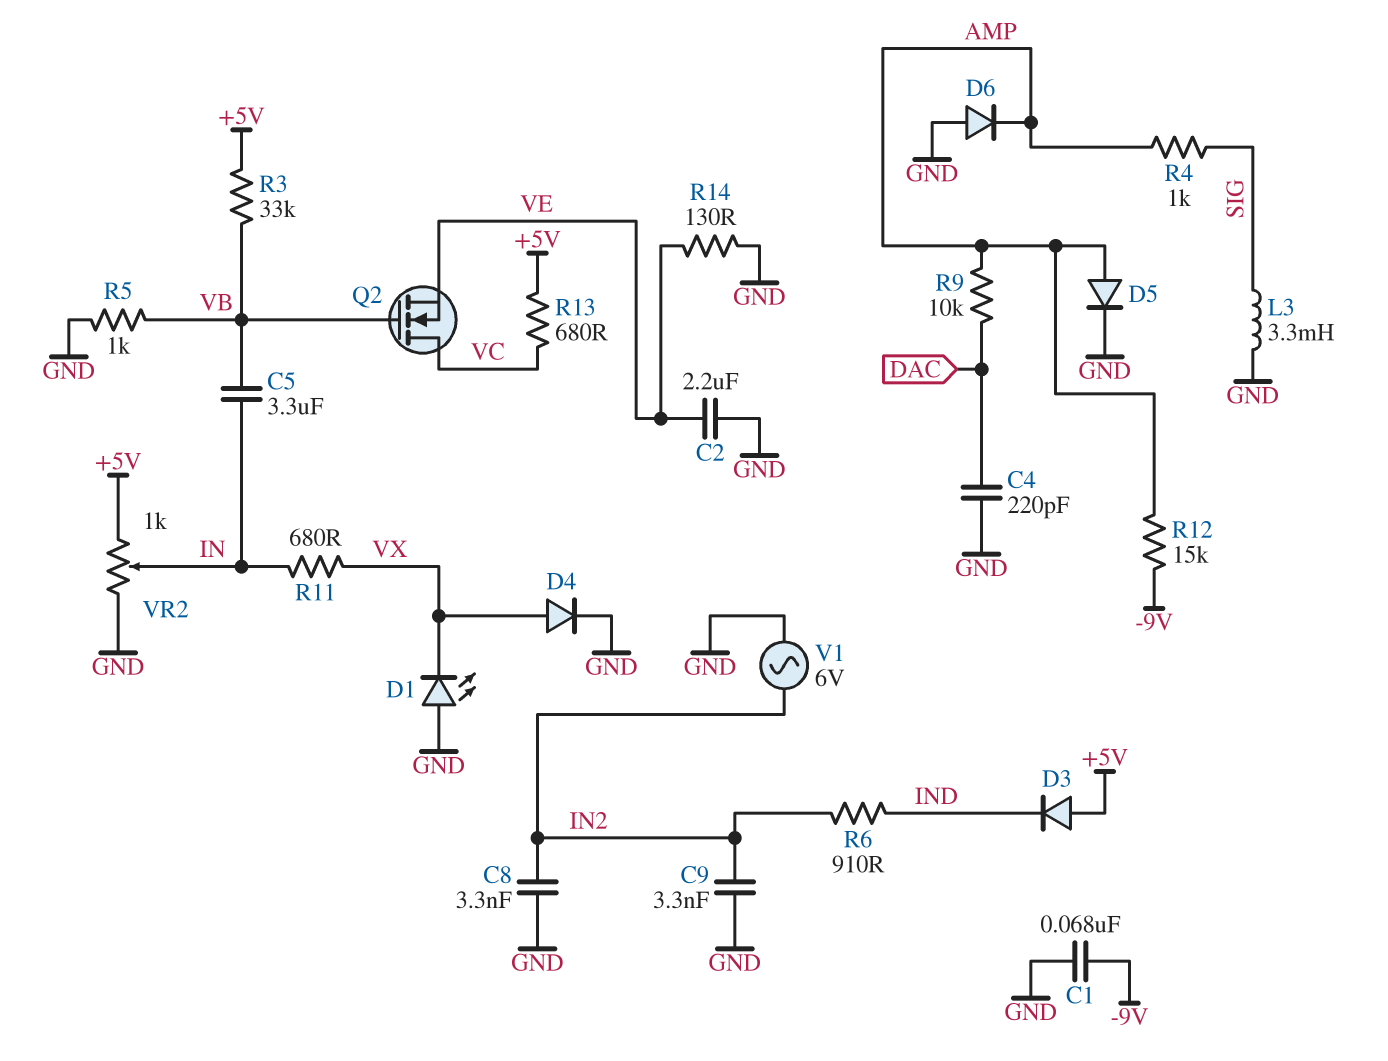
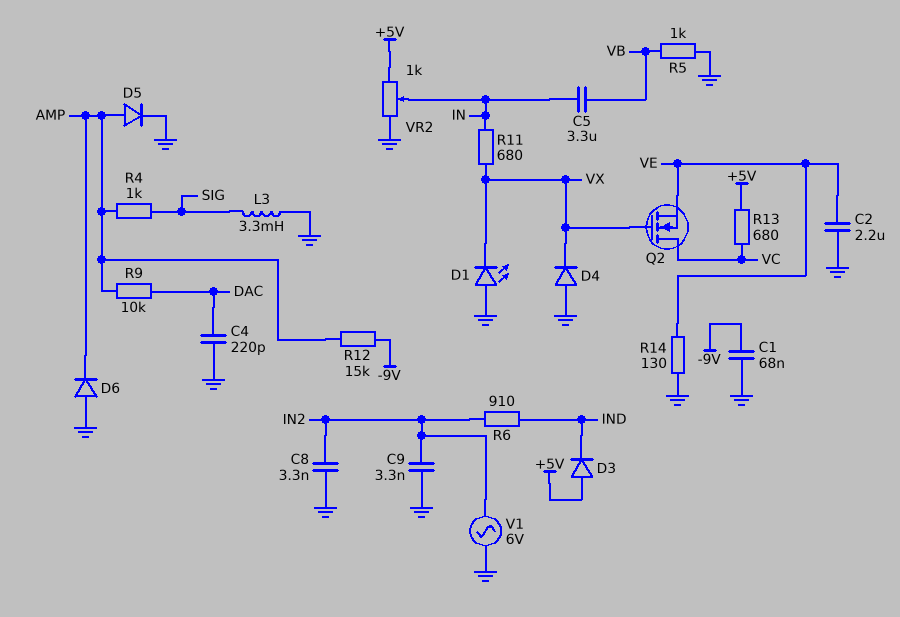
D4: diode (A VX, K GND) -> diode (A GND, K VX)
Q2: NMOS (G VB, D VC, S VE) -> NMOS (G VX, D VC, S VE)
R3: 33k (+5V, VB) -> none

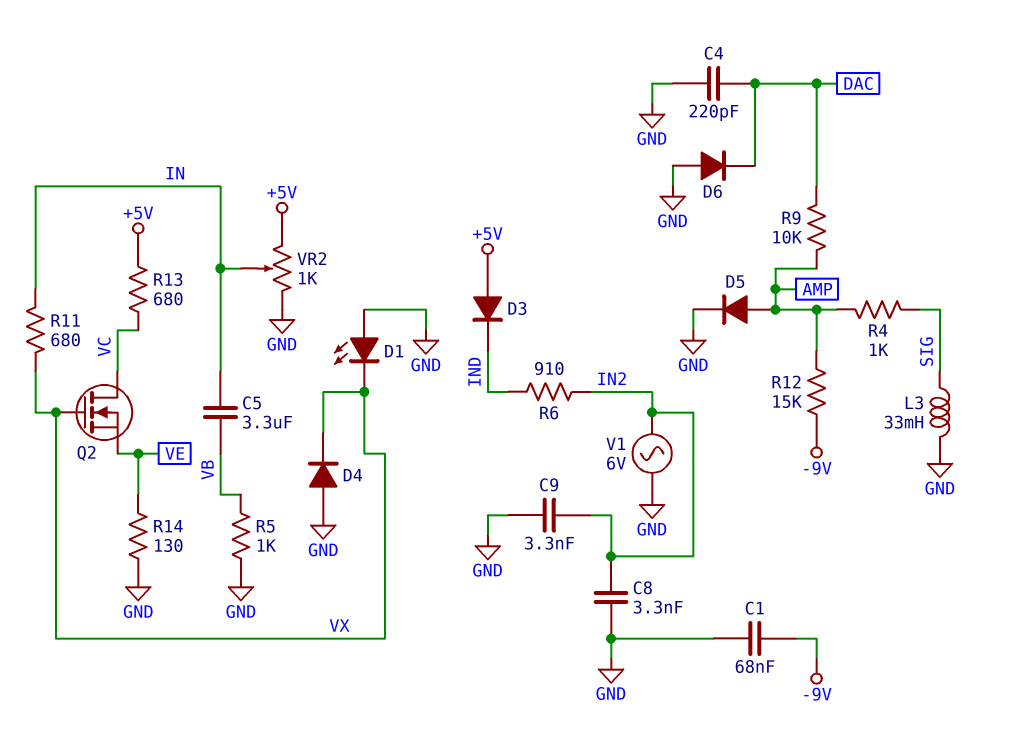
C2: 2.2uF (GND, VE) -> none
D6: diode (A GND, K AMP) -> diode (A GND, K DAC)
L3: 3.3mH (GND, SIG) -> 33mH (GND, SIG)

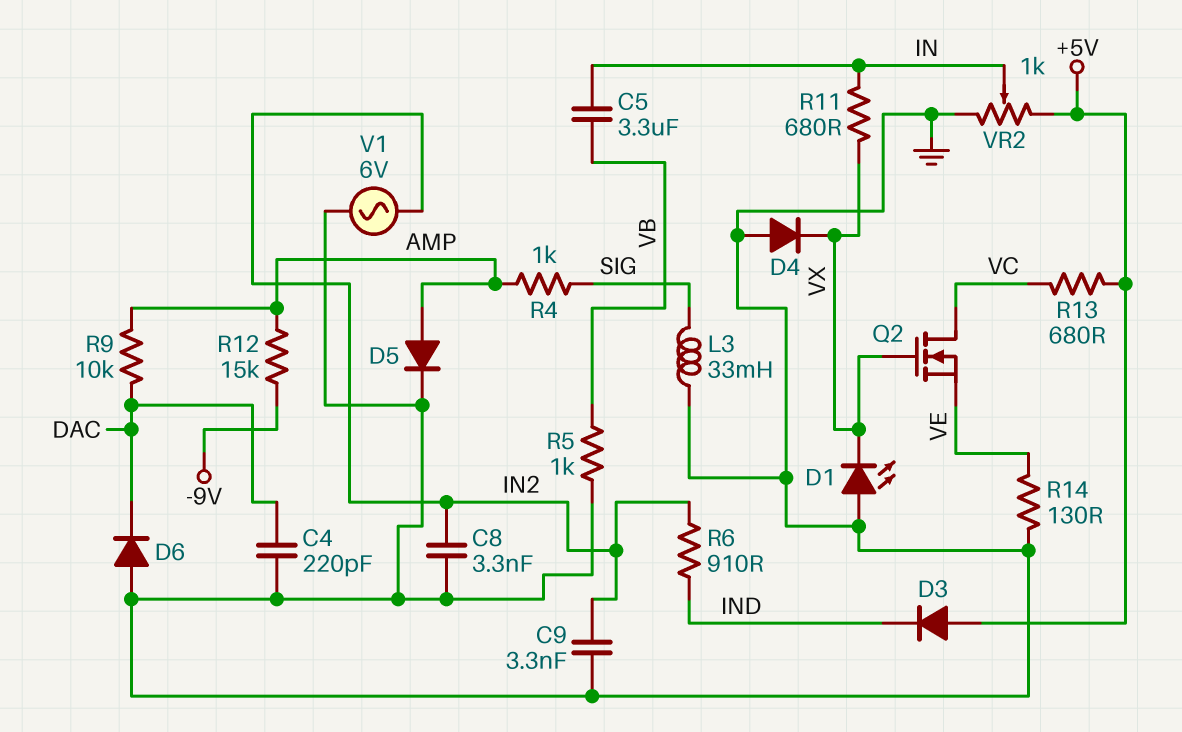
C1: 68nF (-9V, GND) -> none

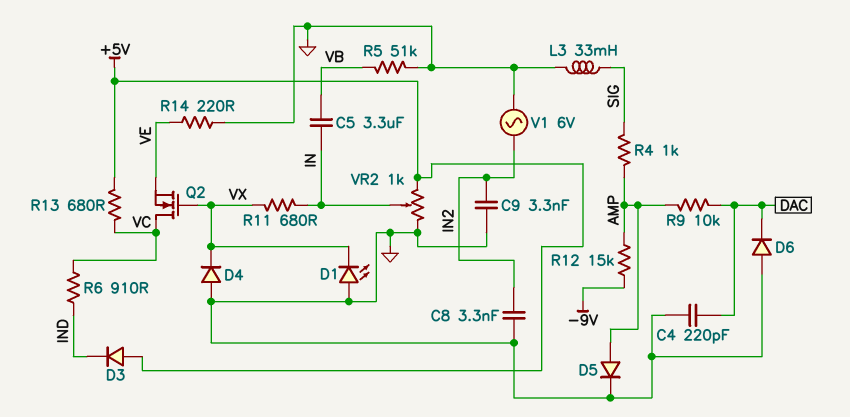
R5: 1k (GND, VB) -> 51k (GND, VB)
R6: 910 (IN2, IND) -> 910 (IND, VC)
R14: 130 (GND, VE) -> 220 (GND, VE)

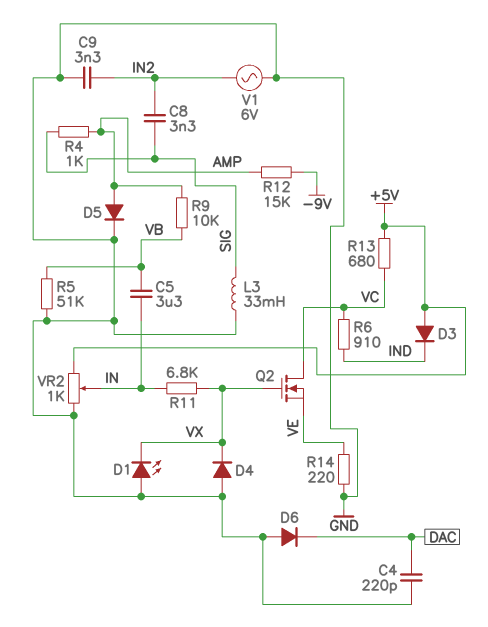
C8: 3.3nF (GND, IN2) -> 3.3nF (IN2, SIG)
R9: 10k (AMP, DAC) -> 10k (AMP, VB)
R11: 680 (IN, VX) -> 6.8k (IN, VX)

